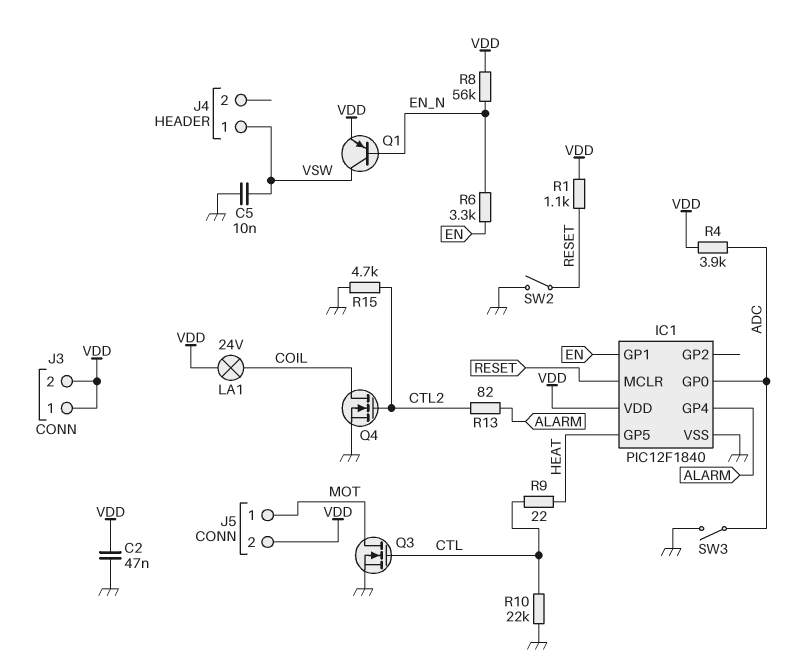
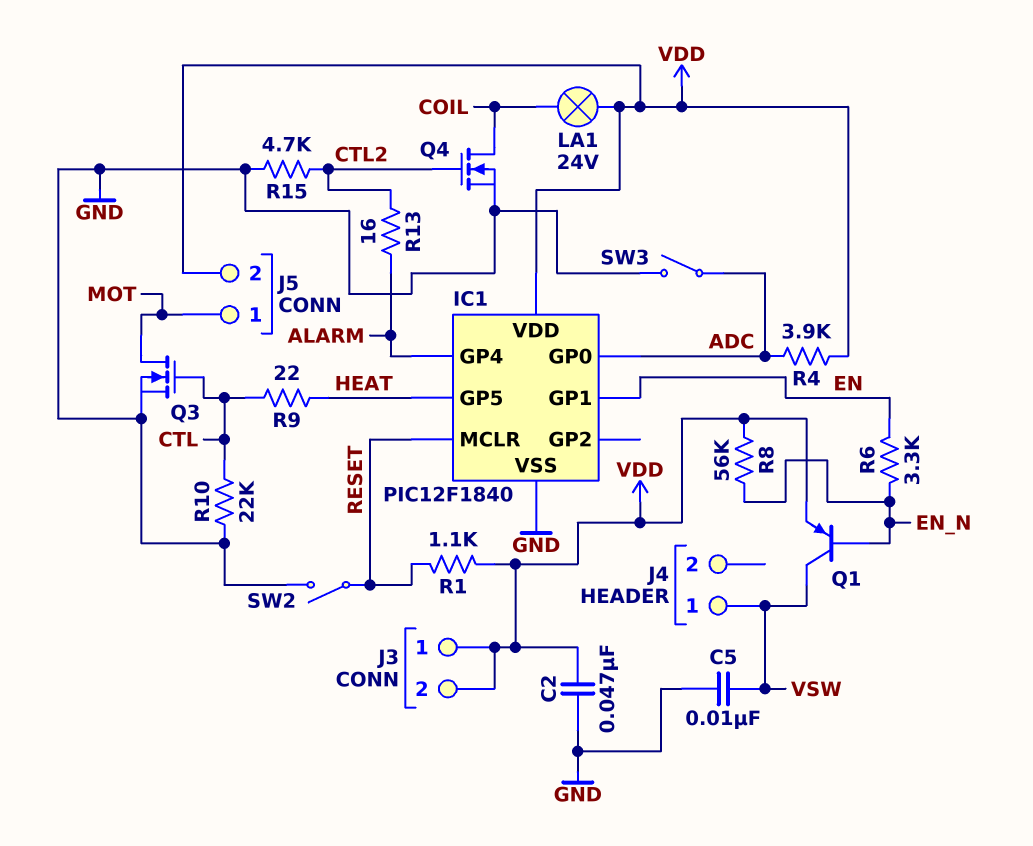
R13: 82 (ALARM, CTL2) -> 16 (ALARM, CTL2)

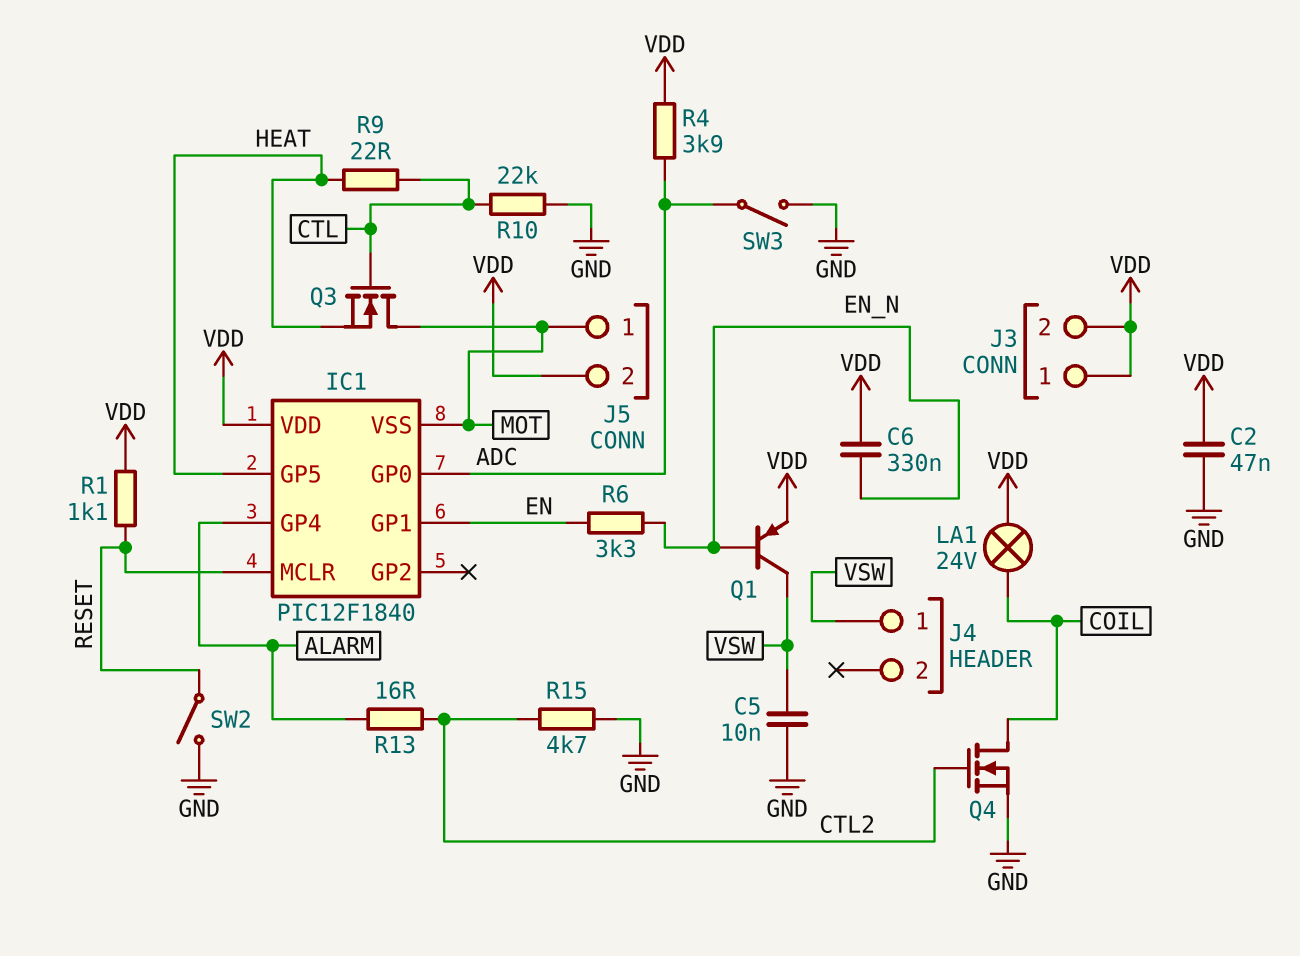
C6: none -> 330nF (EN_N, VDD)
IC1 pin VSS: GND -> MOT
Q3: NMOS (G CTL, D MOT, S GND) -> NMOS (G CTL, D MOT, S HEAT)
R8: 56k (EN_N, VDD) -> none

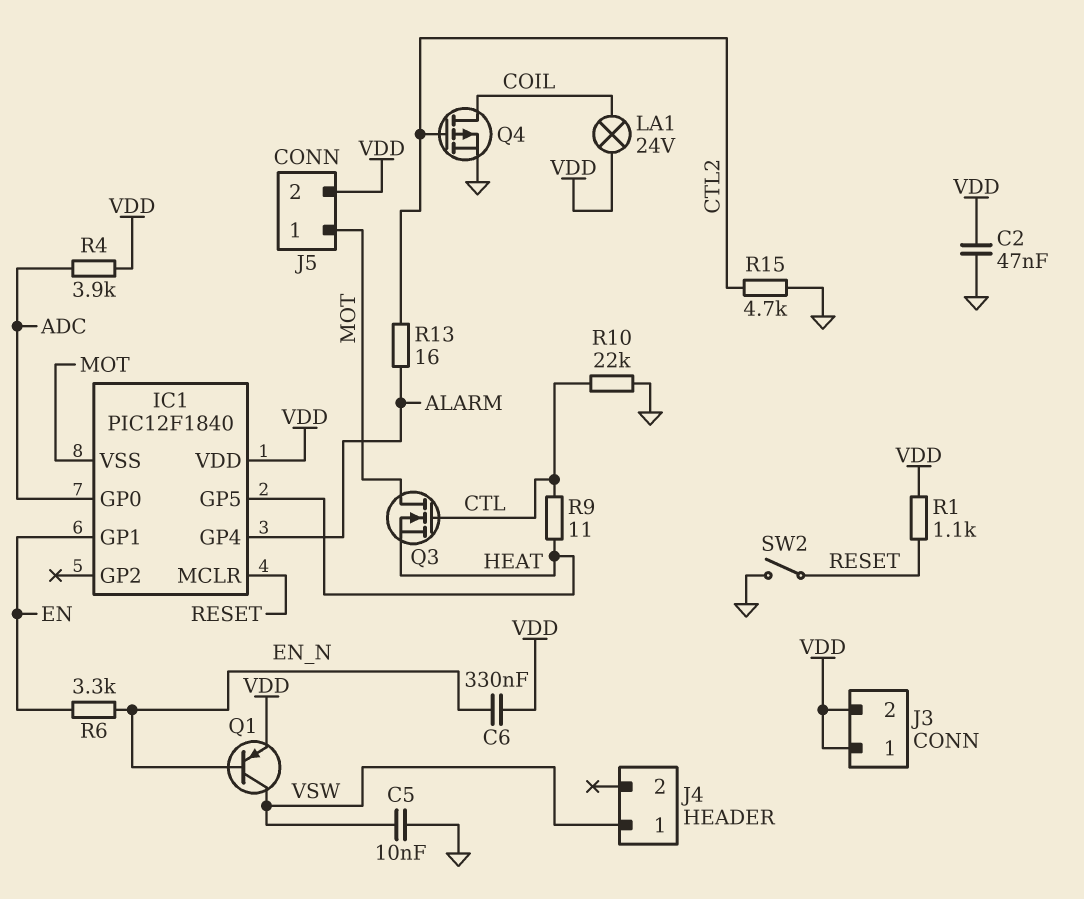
Q4: NMOS (G CTL2, D COIL, S GND) -> PMOS (G CTL2, D COIL, S GND)
R9: 22 (CTL, HEAT) -> 11 (CTL, HEAT)
SW3: switch (ADC, GND) -> none

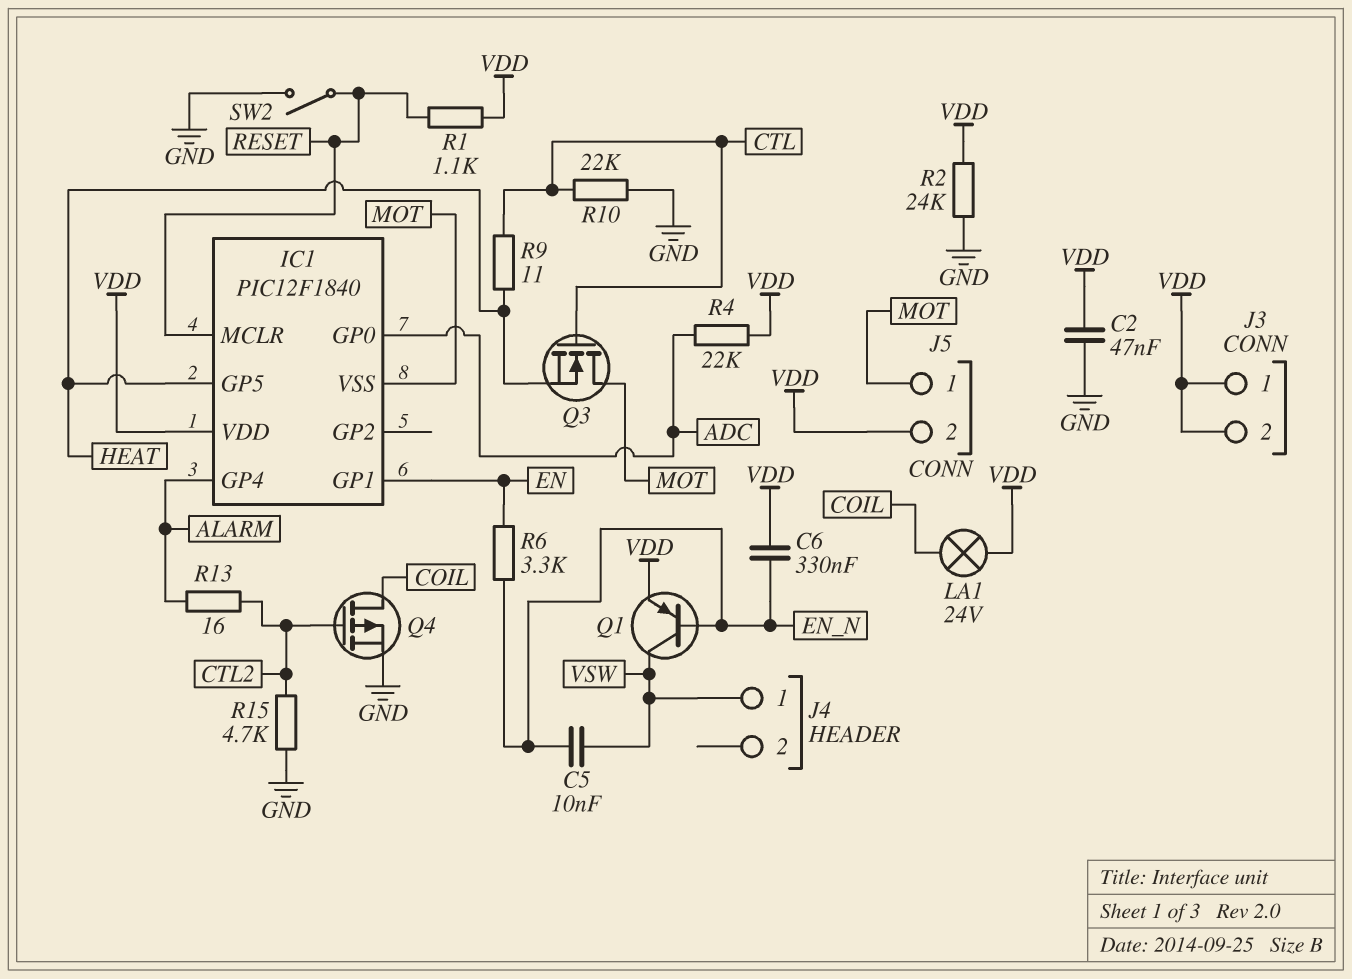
C5: 10nF (GND, VSW) -> 10nF (EN_N, VSW)
R2: none -> 24k (GND, VDD)
R4: 3.9k (ADC, VDD) -> 22k (ADC, VDD)

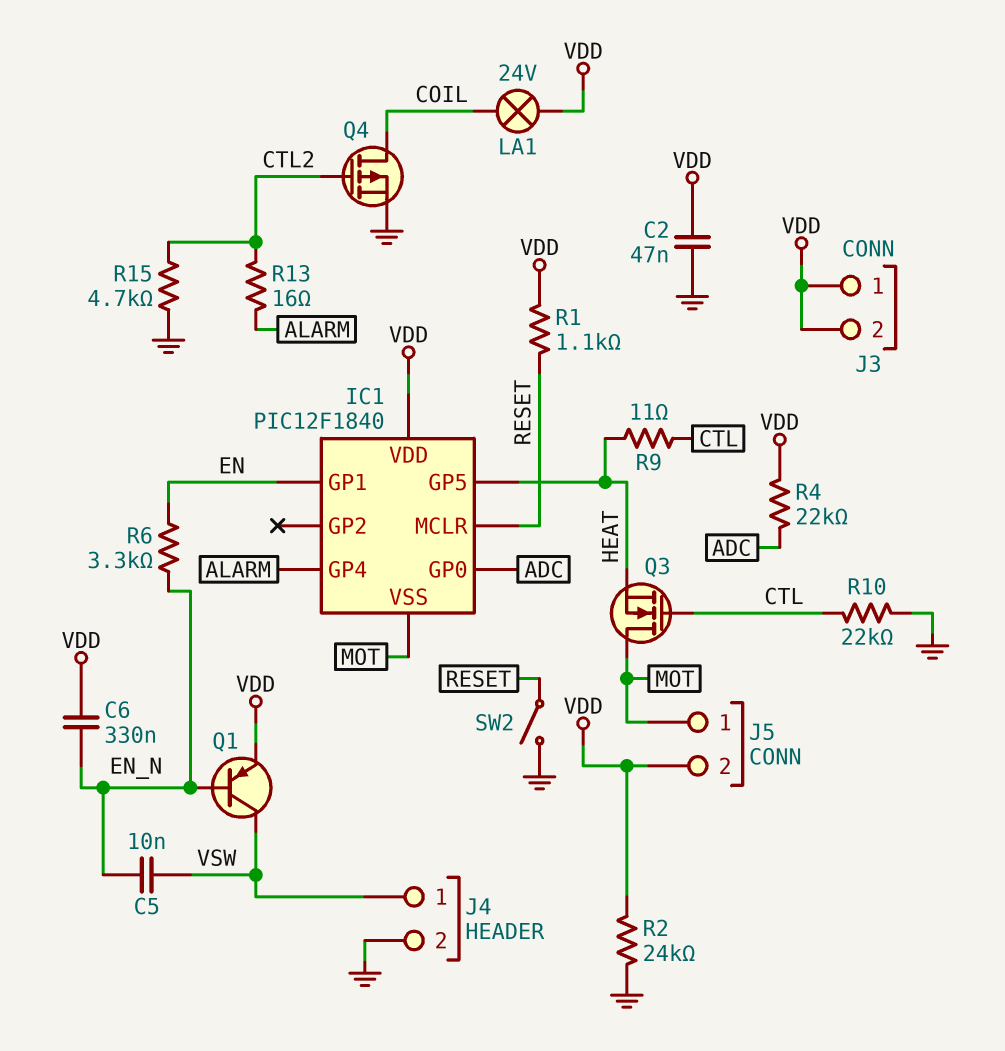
J4 pin 2: none -> GND

